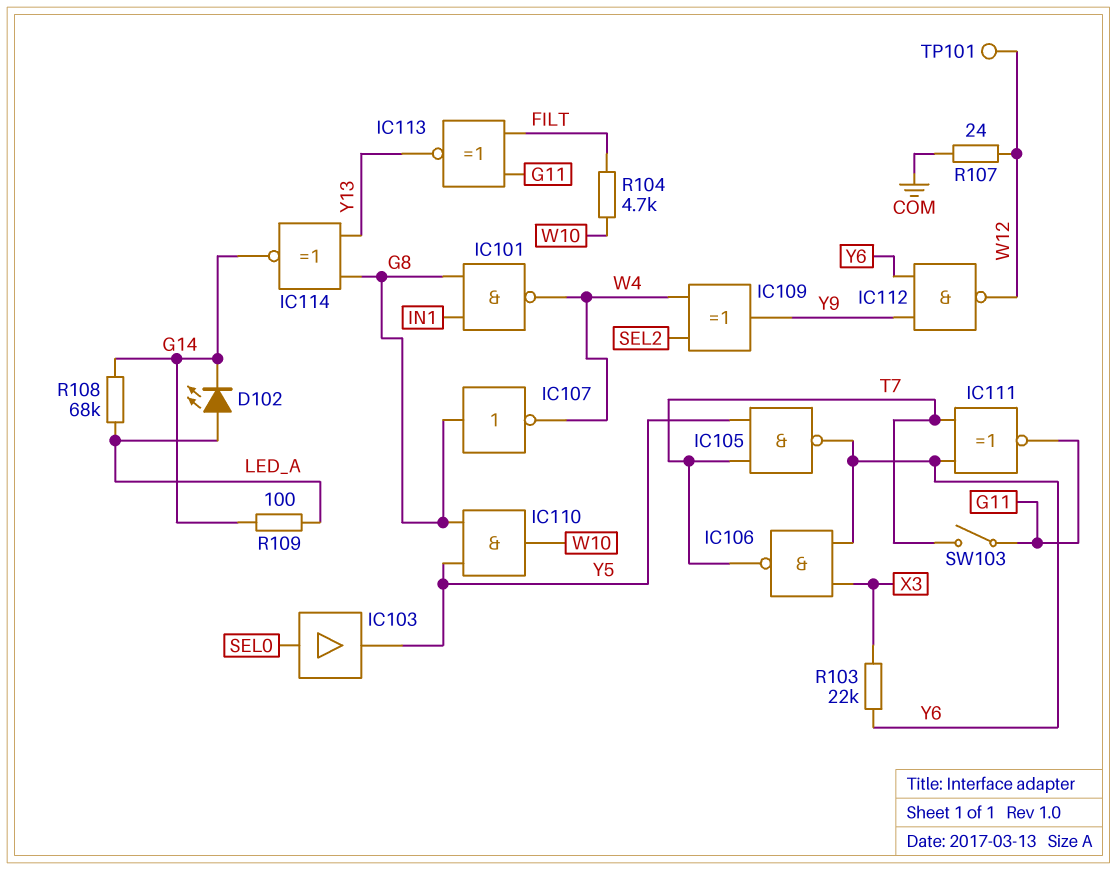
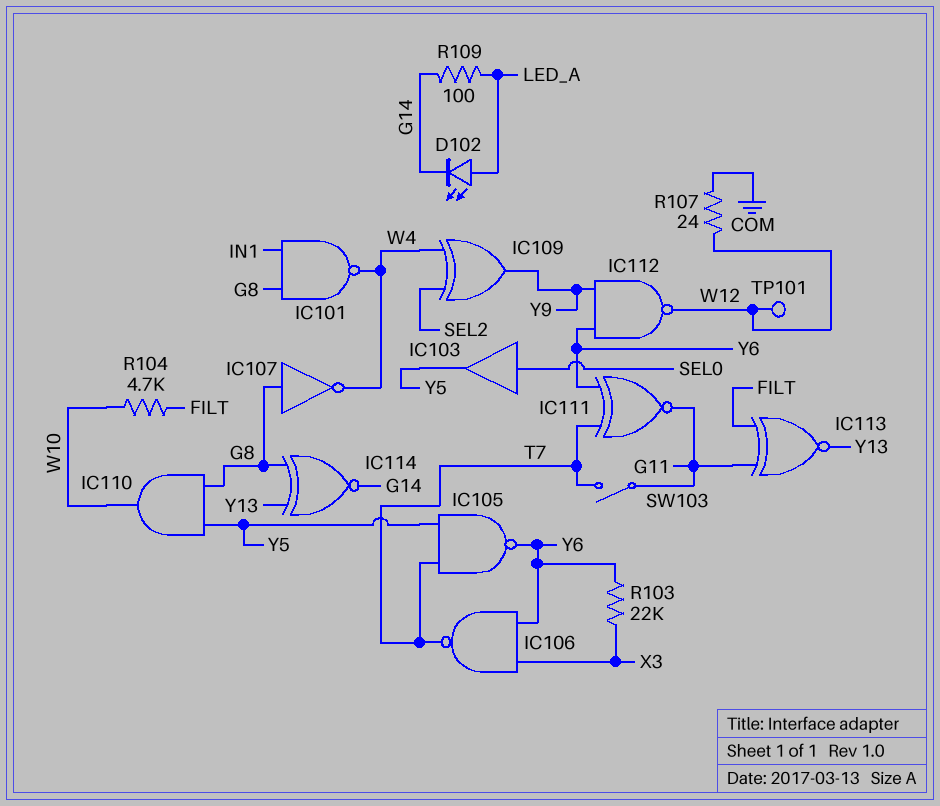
R108: 68k (G14, LED_A) -> none

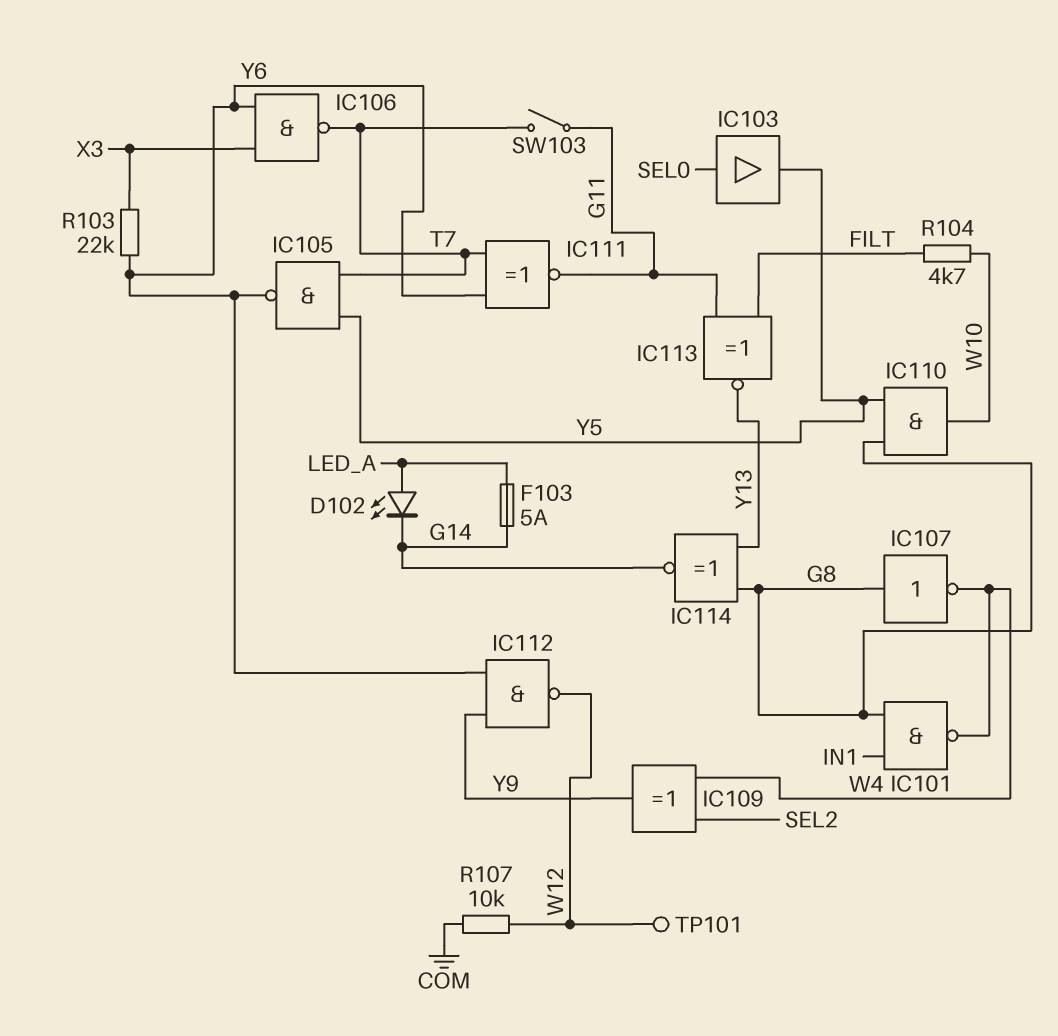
F103: none -> 5A (G14, LED_A)
R107: 24 (COM, W12) -> 10k (COM, W12)
R109: 100 (G14, LED_A) -> none

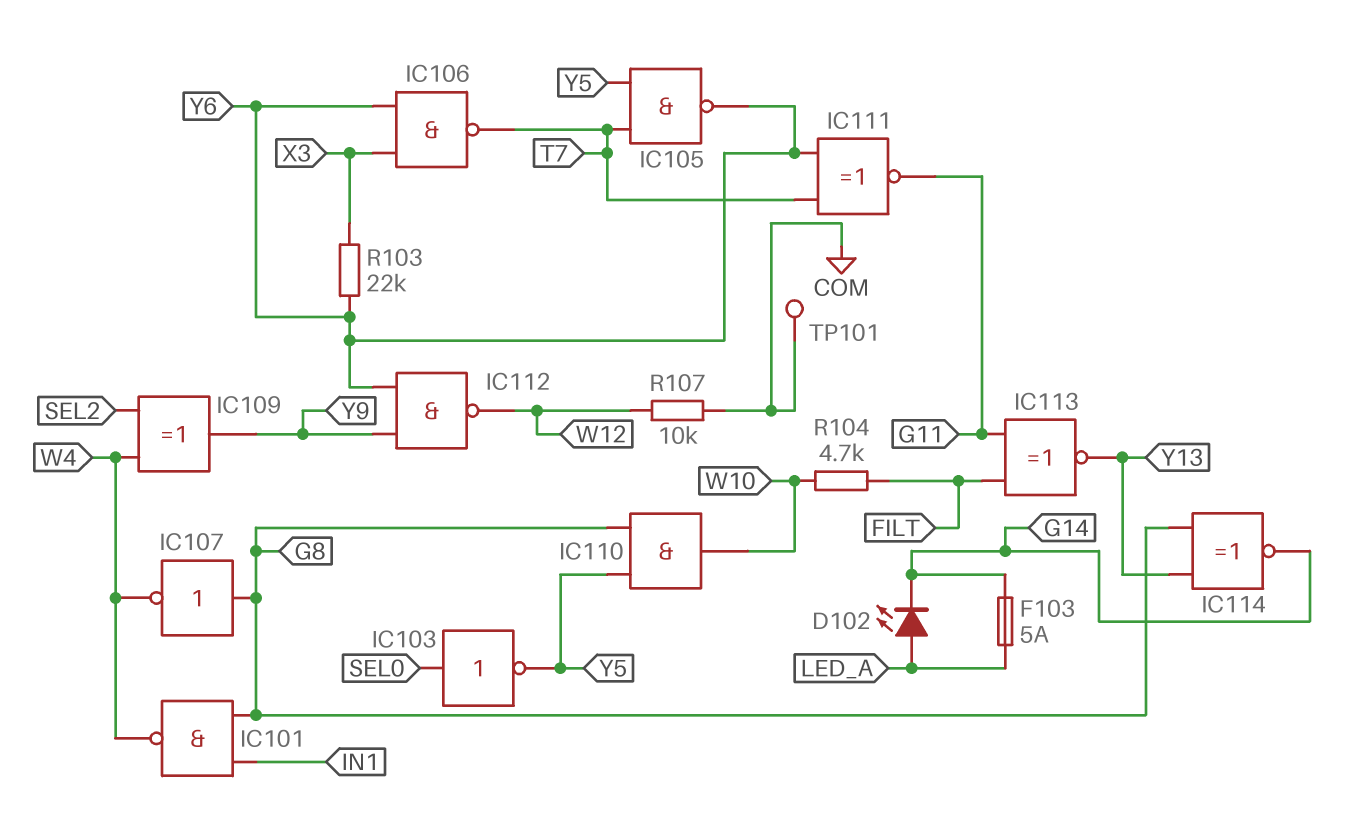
IC103: buffer (in SEL0, out Y5) -> NOT (in SEL0, out Y5)
SW103: switch (G11, T7) -> none
TP101: test point (W12) -> test point (COM)

